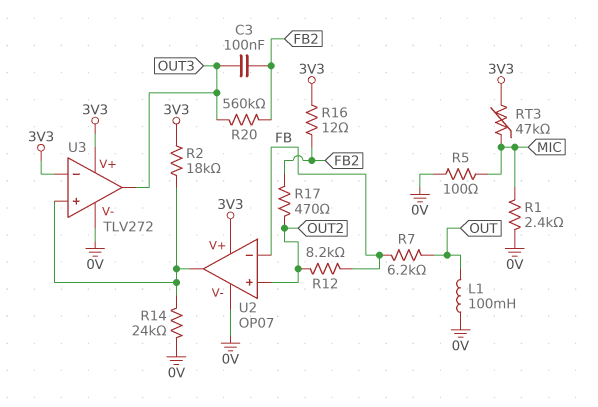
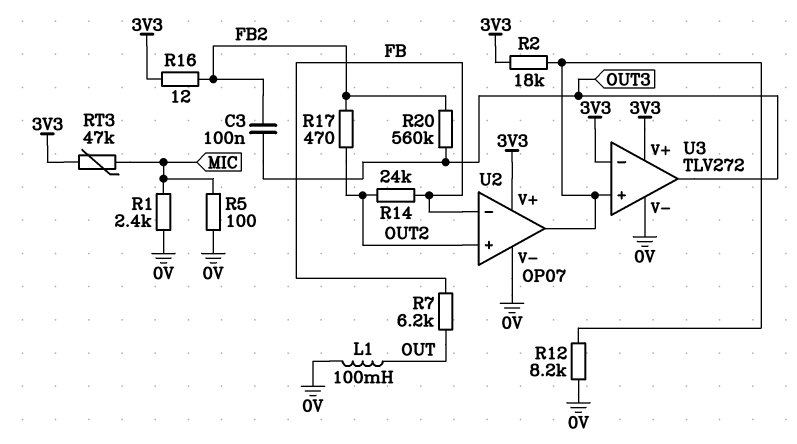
R12: 8.2k (FB, OUT2) -> 8.2k (0V, U2/out)
R14: 24k (0V, U2/out) -> 24k (FB, OUT2)

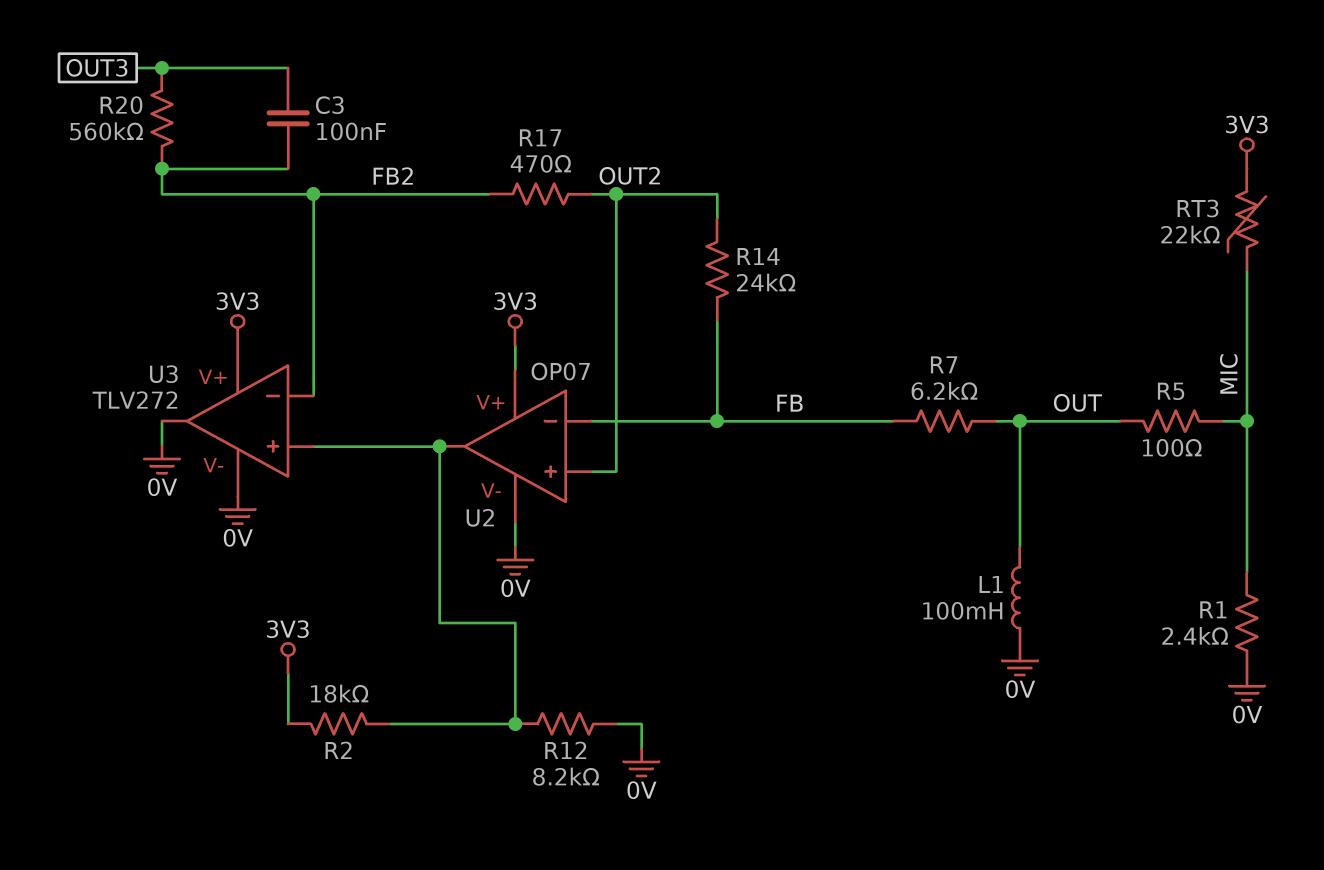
R5: 100 (0V, MIC) -> 100 (MIC, OUT)
R16: 12 (3V3, FB2) -> none
RT3: 47k (3V3, MIC) -> 22k (3V3, MIC)
U3 pin in-: 3V3 -> FB2
U3 pin out: OUT3 -> 0V

